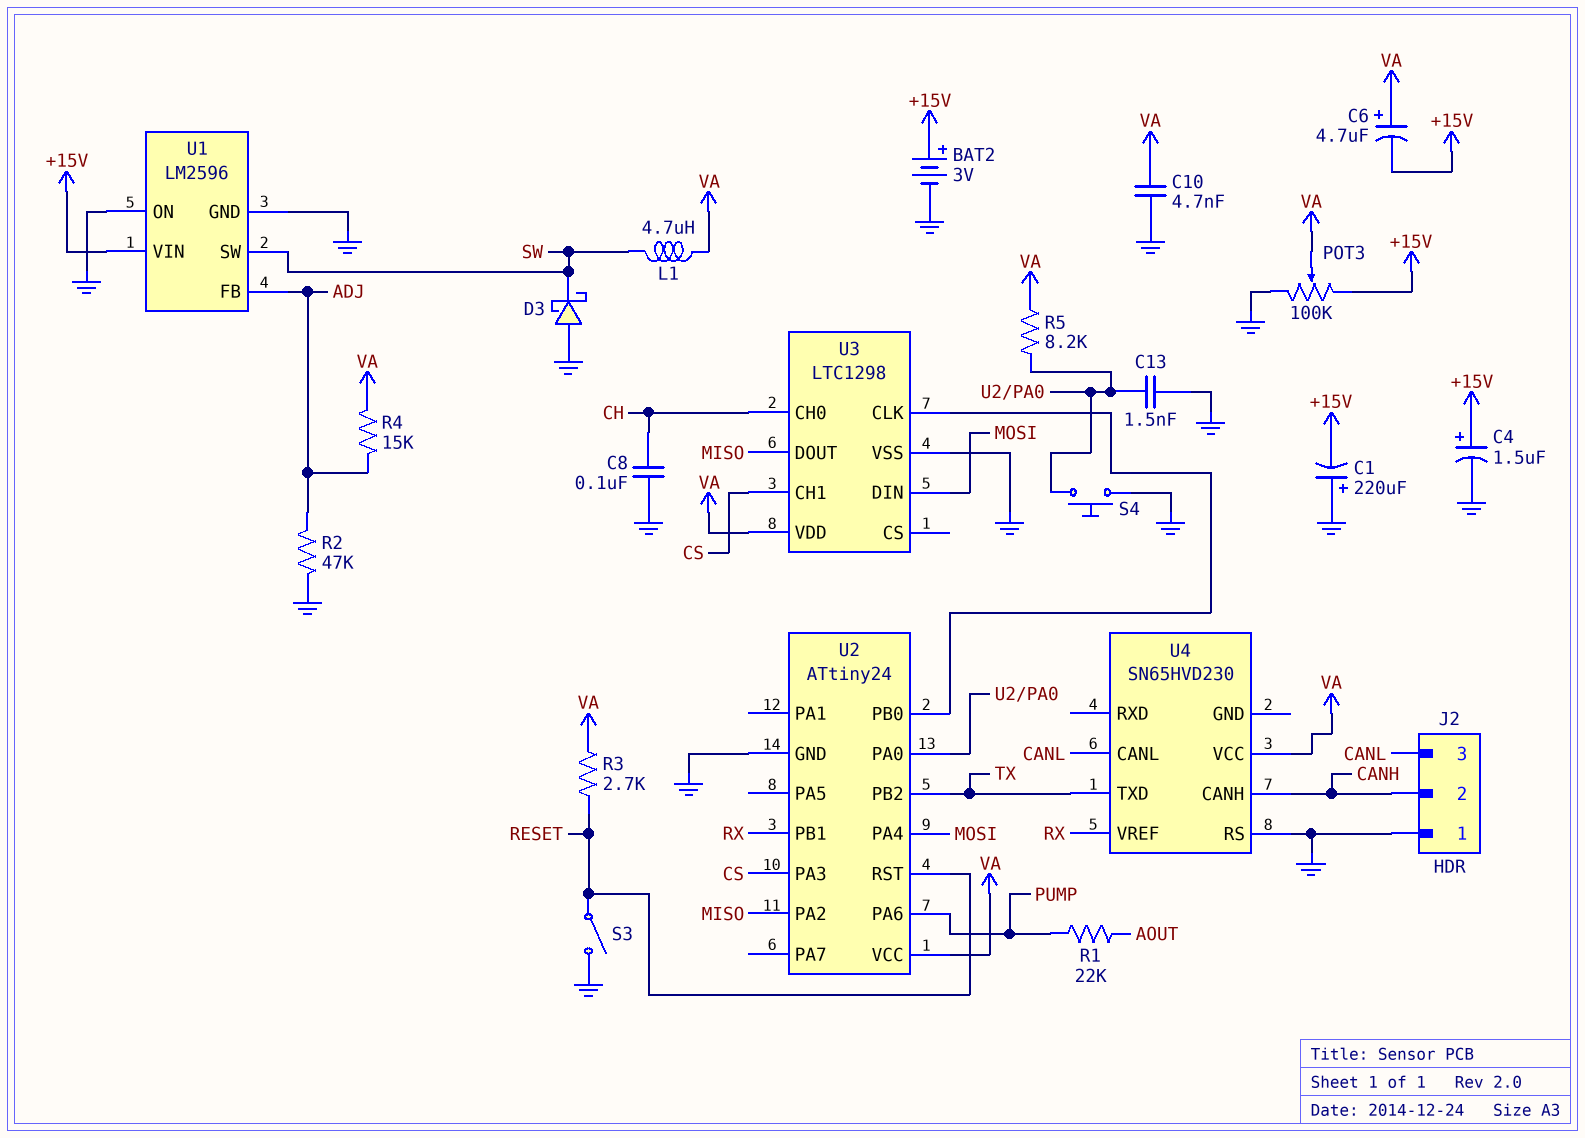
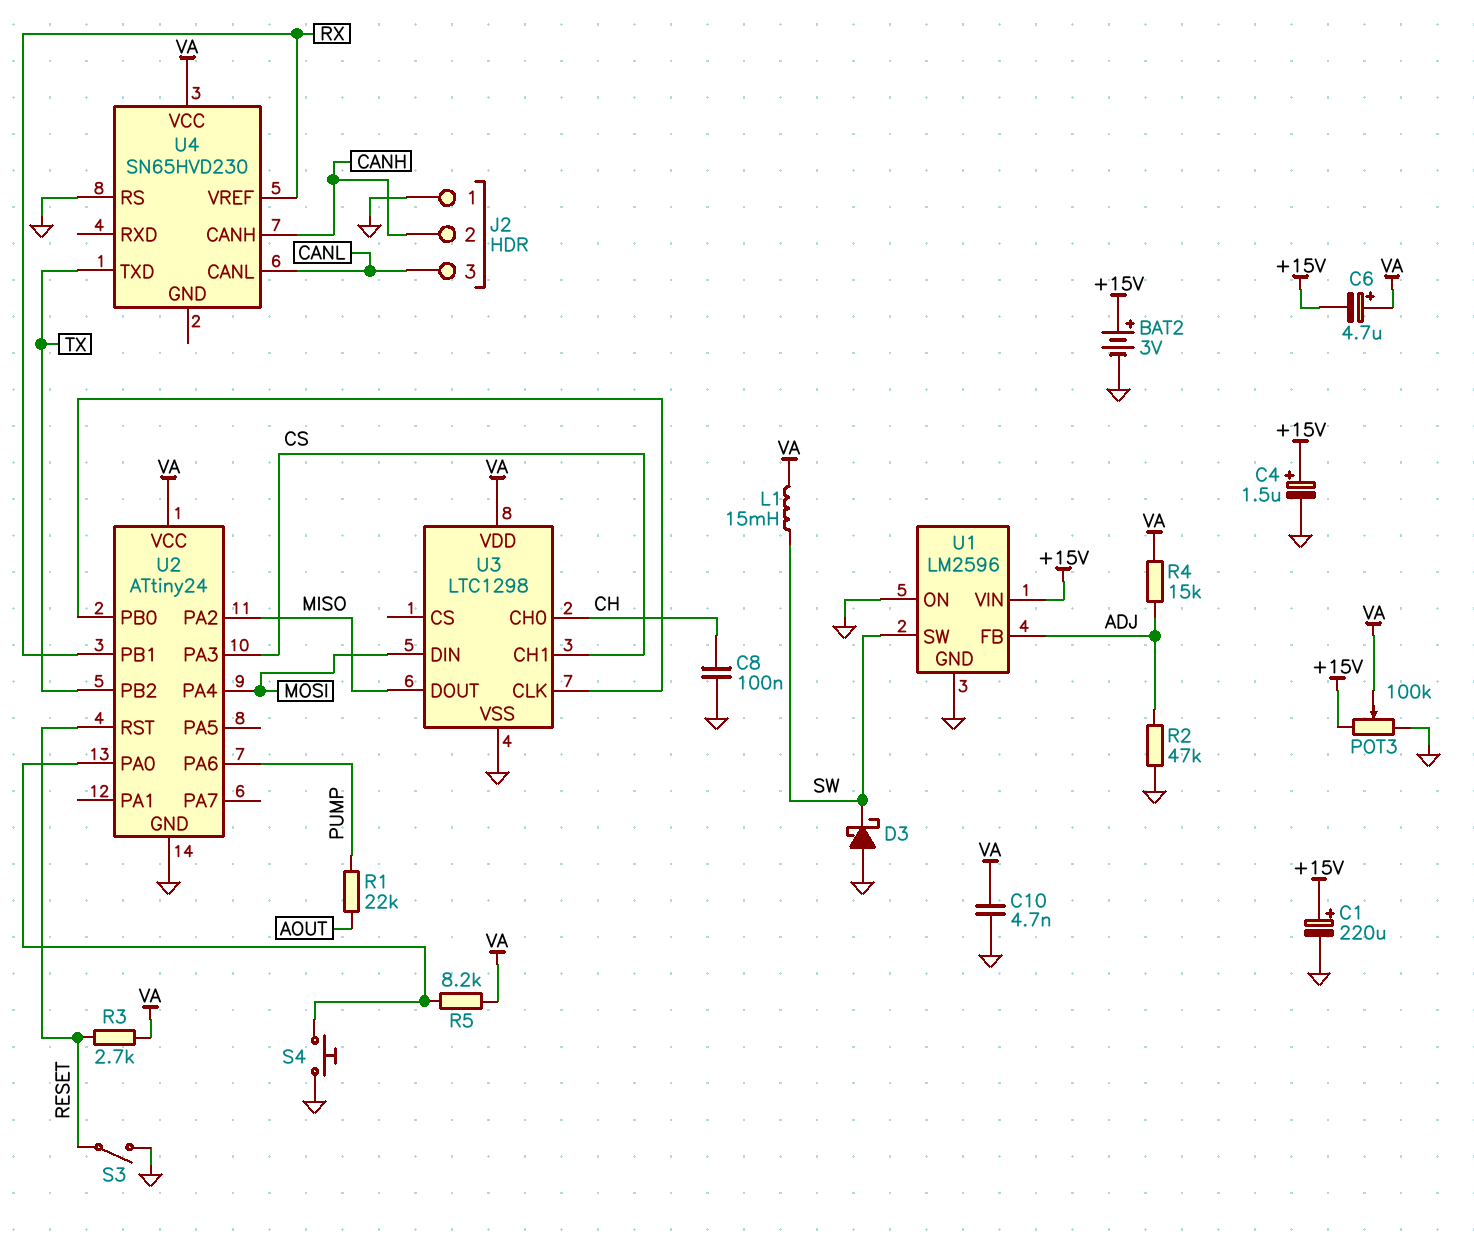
C1: 220uF (plus GND, minus +15V) -> 220uF (plus +15V, minus GND)
C13: 1.5nF (GND, U2/PA0) -> none
L1: 4.7uH (SW, VA) -> 15mH (SW, VA)

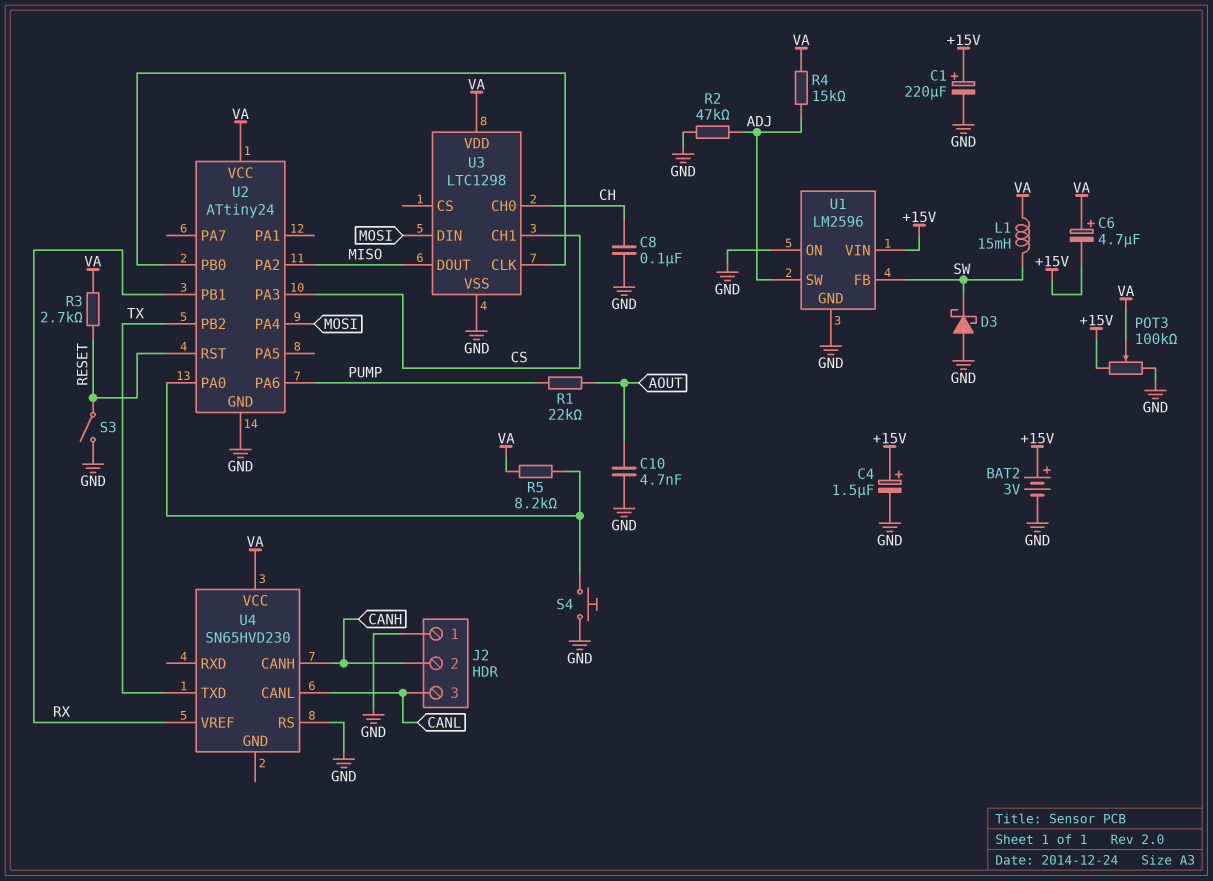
C10: 4.7nF (GND, VA) -> 4.7nF (AOUT, GND)
U1 pin FB: ADJ -> SW
U1 pin SW: SW -> ADJ

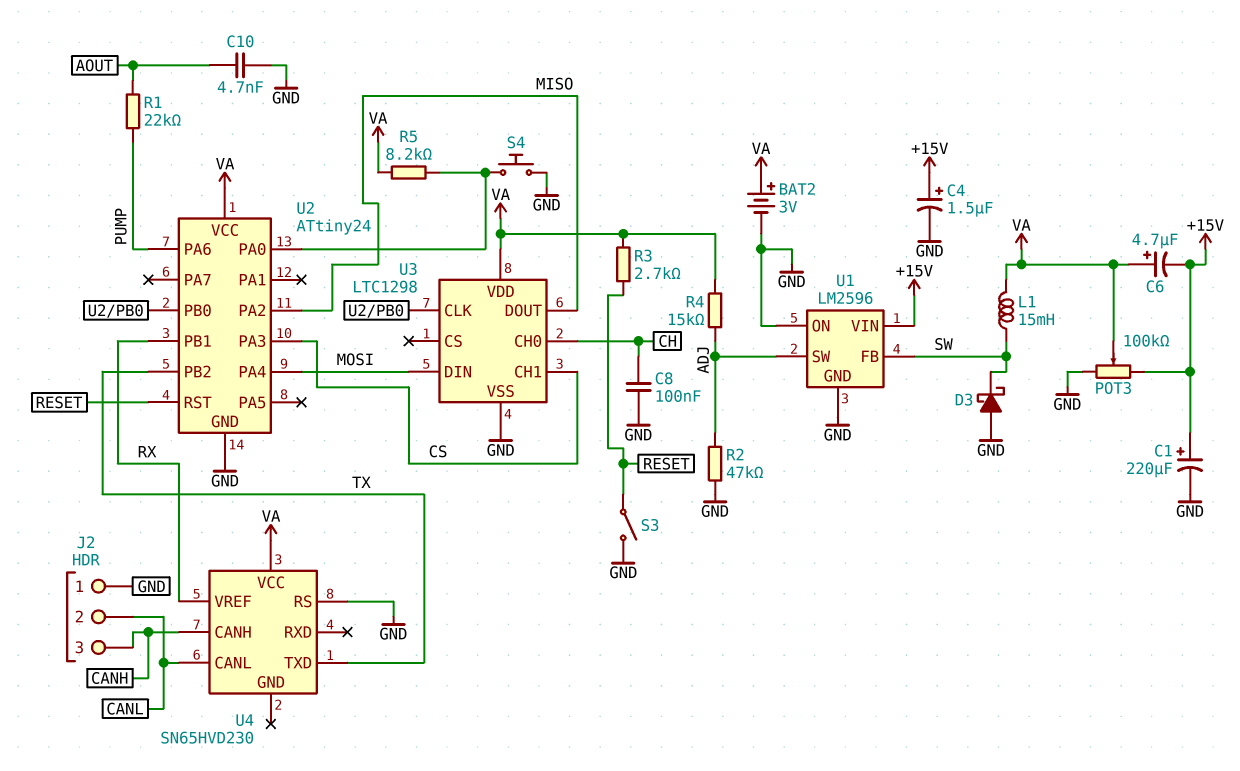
BAT2: 3V (plus +15V, minus GND) -> 3V (plus VA, minus GND)
J2 pin 2: CANH -> CANL
J2 pin 3: CANL -> CANH

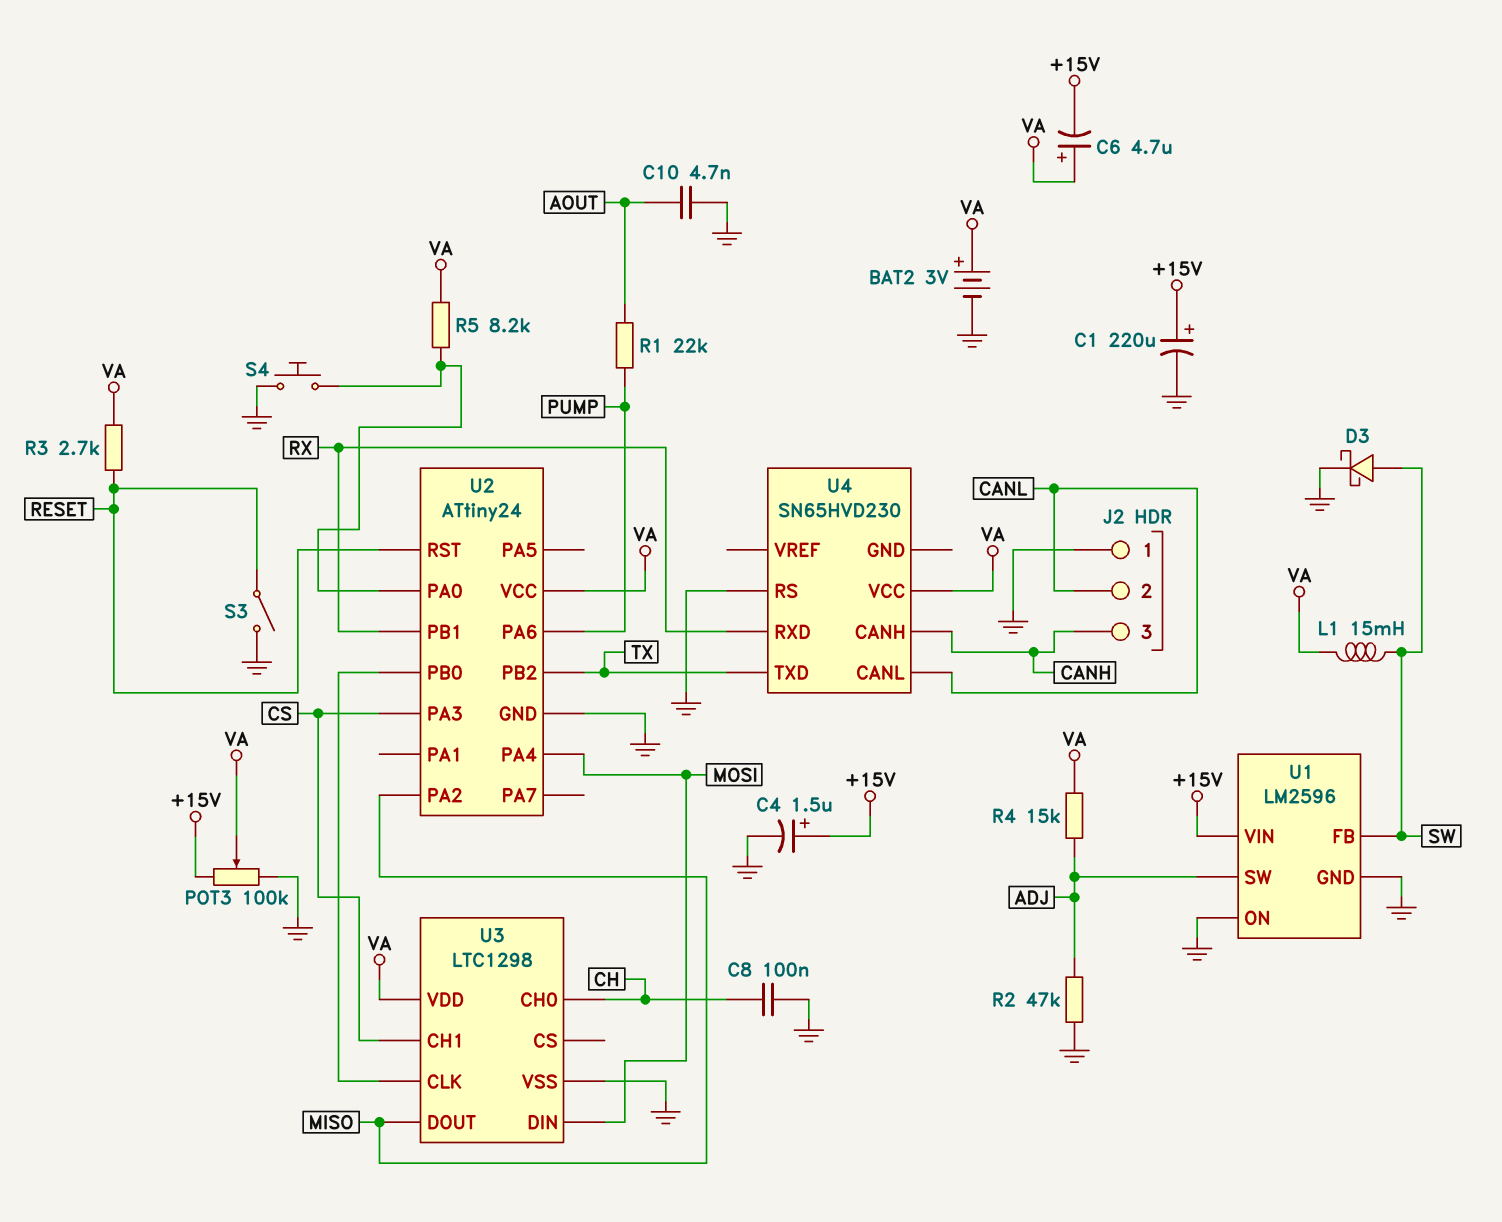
D3: schottky (A GND, K SW) -> schottky (A SW, K GND)
U4 pin RXD: none -> RX
U4 pin VREF: RX -> none

